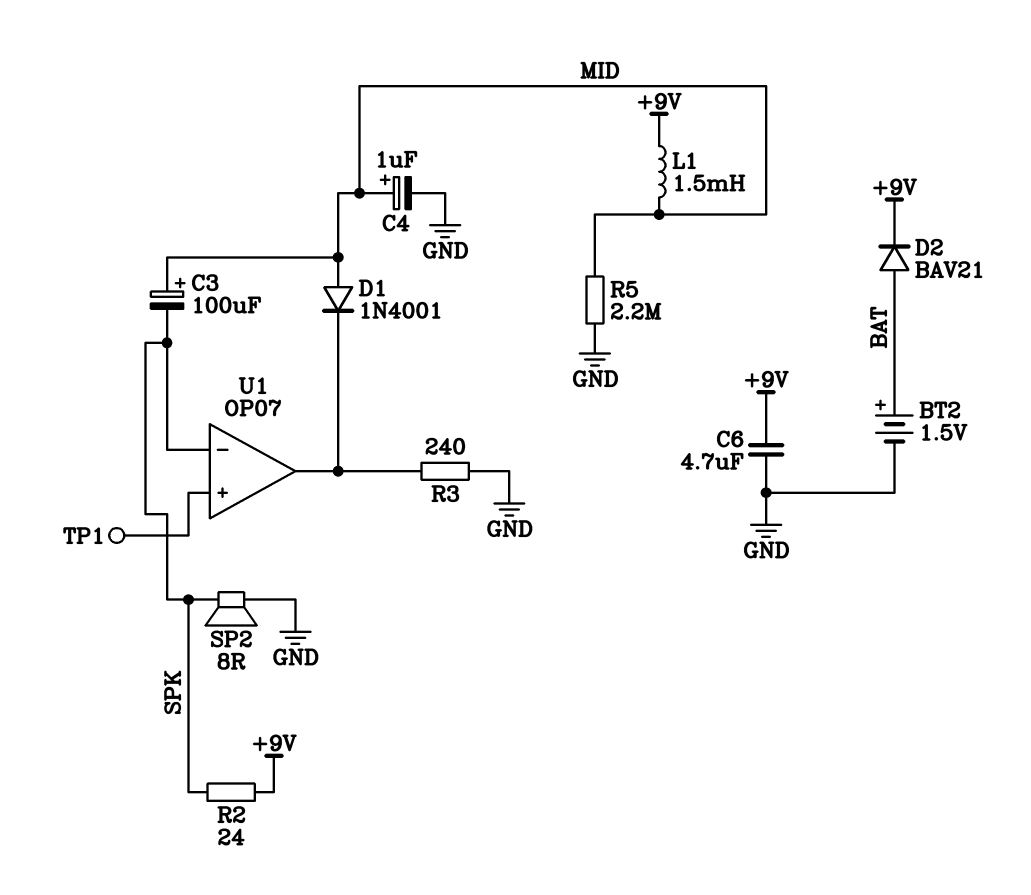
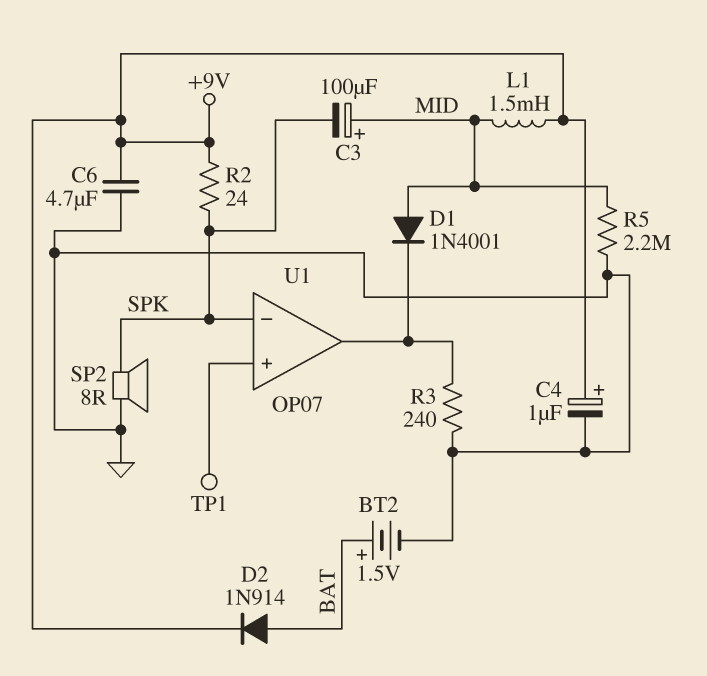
C4: 1uF (plus MID, minus GND) -> 1uF (plus +9V, minus GND)
D2: diode BAV21 (A BAT, K +9V) -> diode 1N914 (A BAT, K +9V)

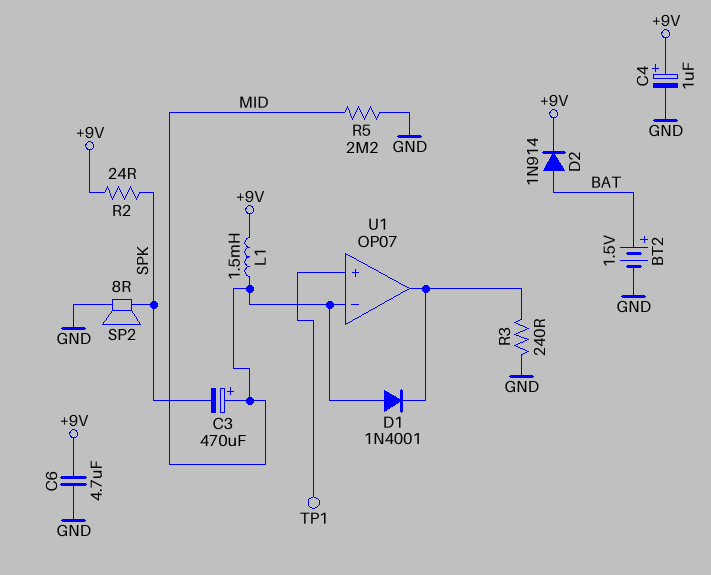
C3: 100uF (plus MID, minus SPK) -> 470uF (plus MID, minus SPK)
U1 pin in-: SPK -> MID

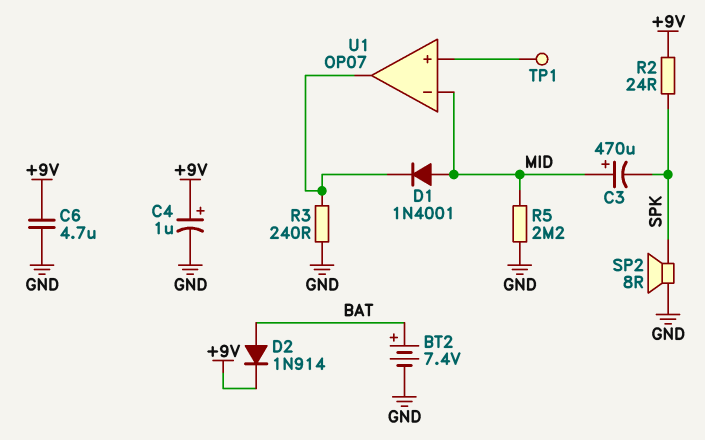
BT2: 1.5V (plus BAT, minus GND) -> 7.4V (plus BAT, minus GND)
L1: 1.5mH (+9V, MID) -> none

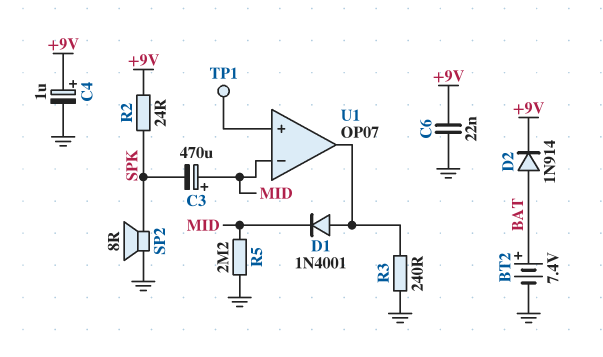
C6: 4.7uF (+9V, GND) -> 22nF (+9V, GND)
D1: diode 1N4001 (A MID, K U1/out) -> diode 1N4001 (A U1/out, K MID)

